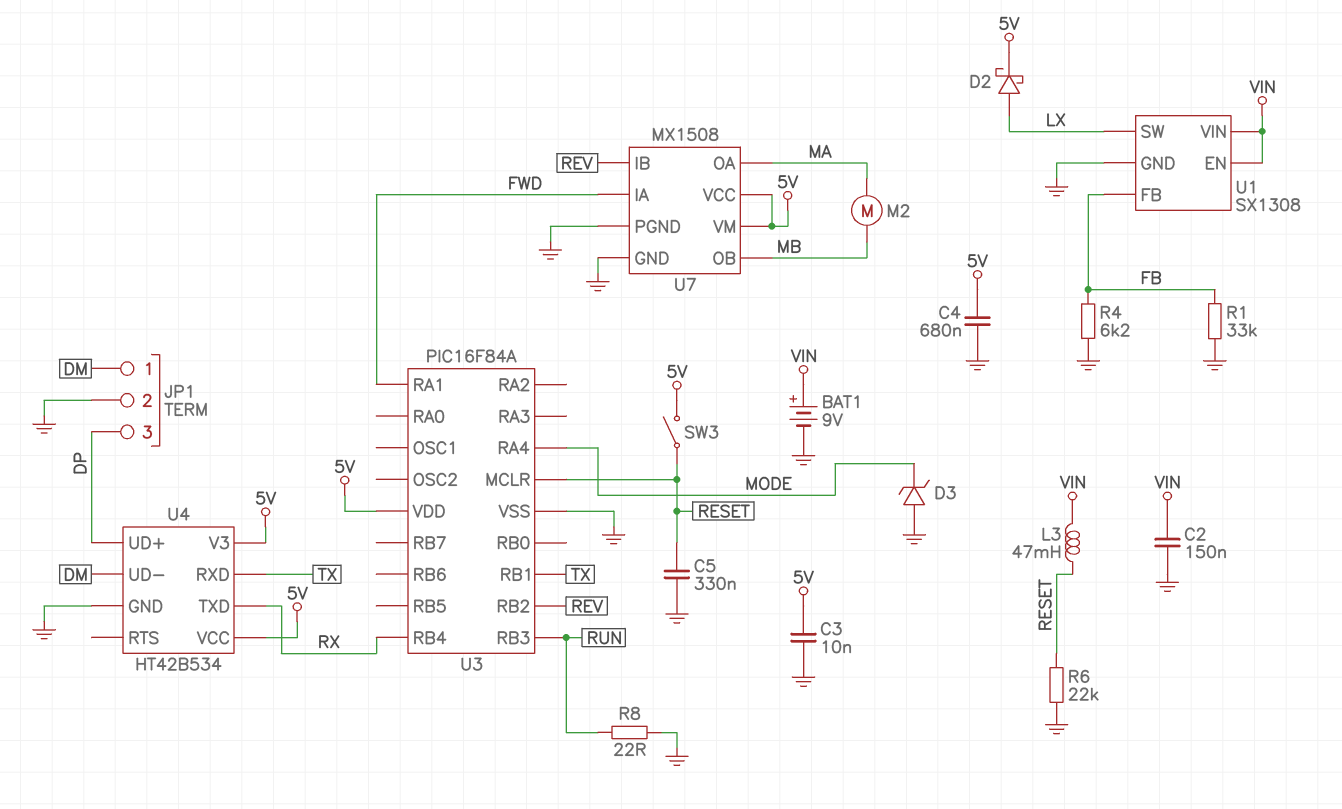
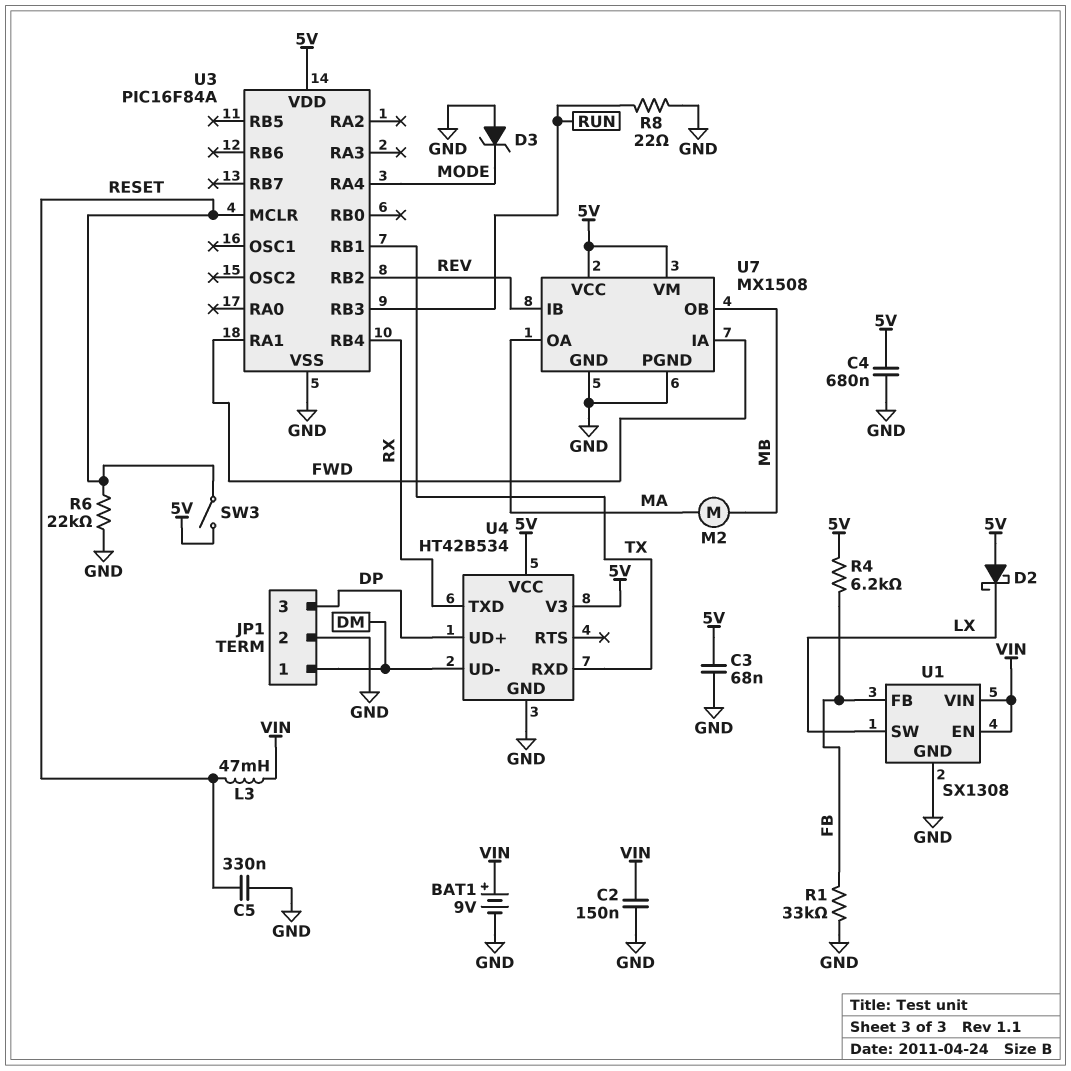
C3: 10nF (5V, GND) -> 68nF (5V, GND)
D2: schottky (A LX, K 5V) -> schottky (A 5V, K LX)
R4: 6.2k (FB, GND) -> 6.2k (5V, FB)

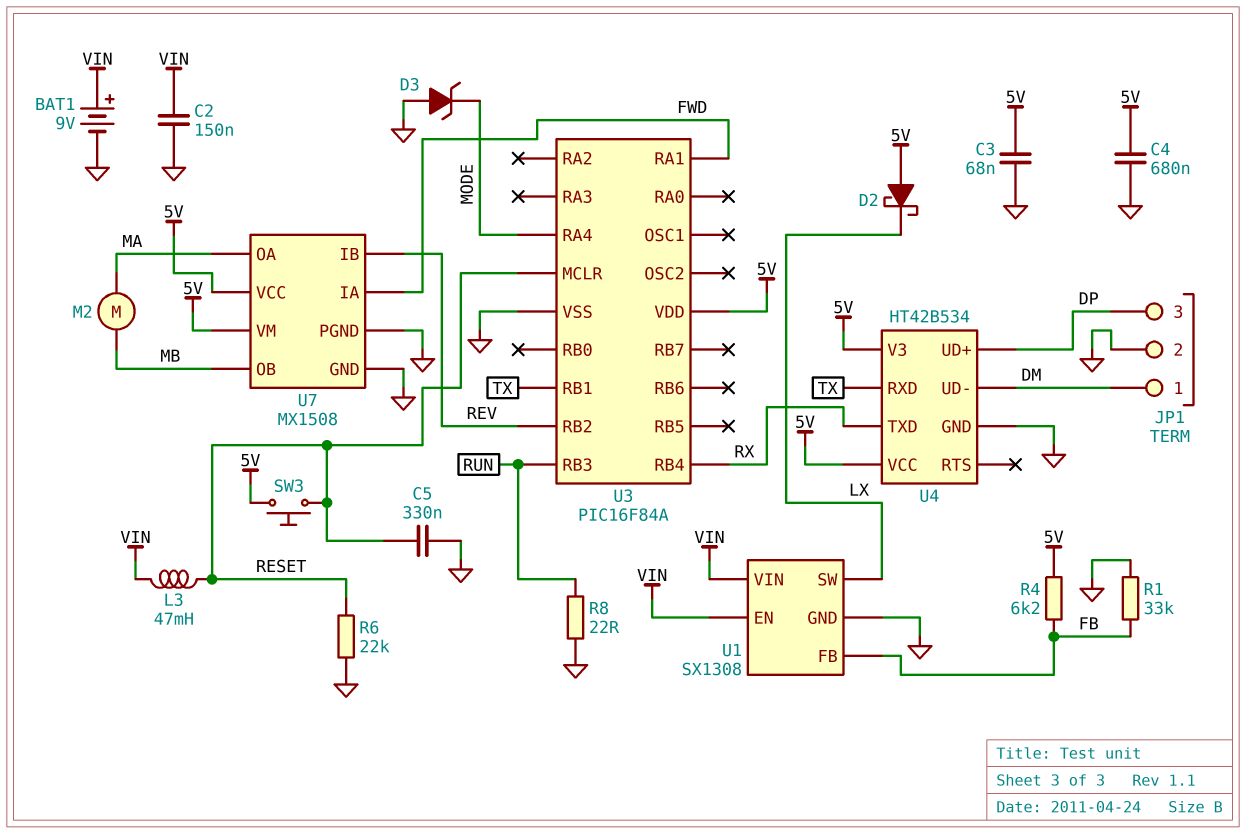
SW3: switch (5V, RESET) -> button (5V, RESET)

